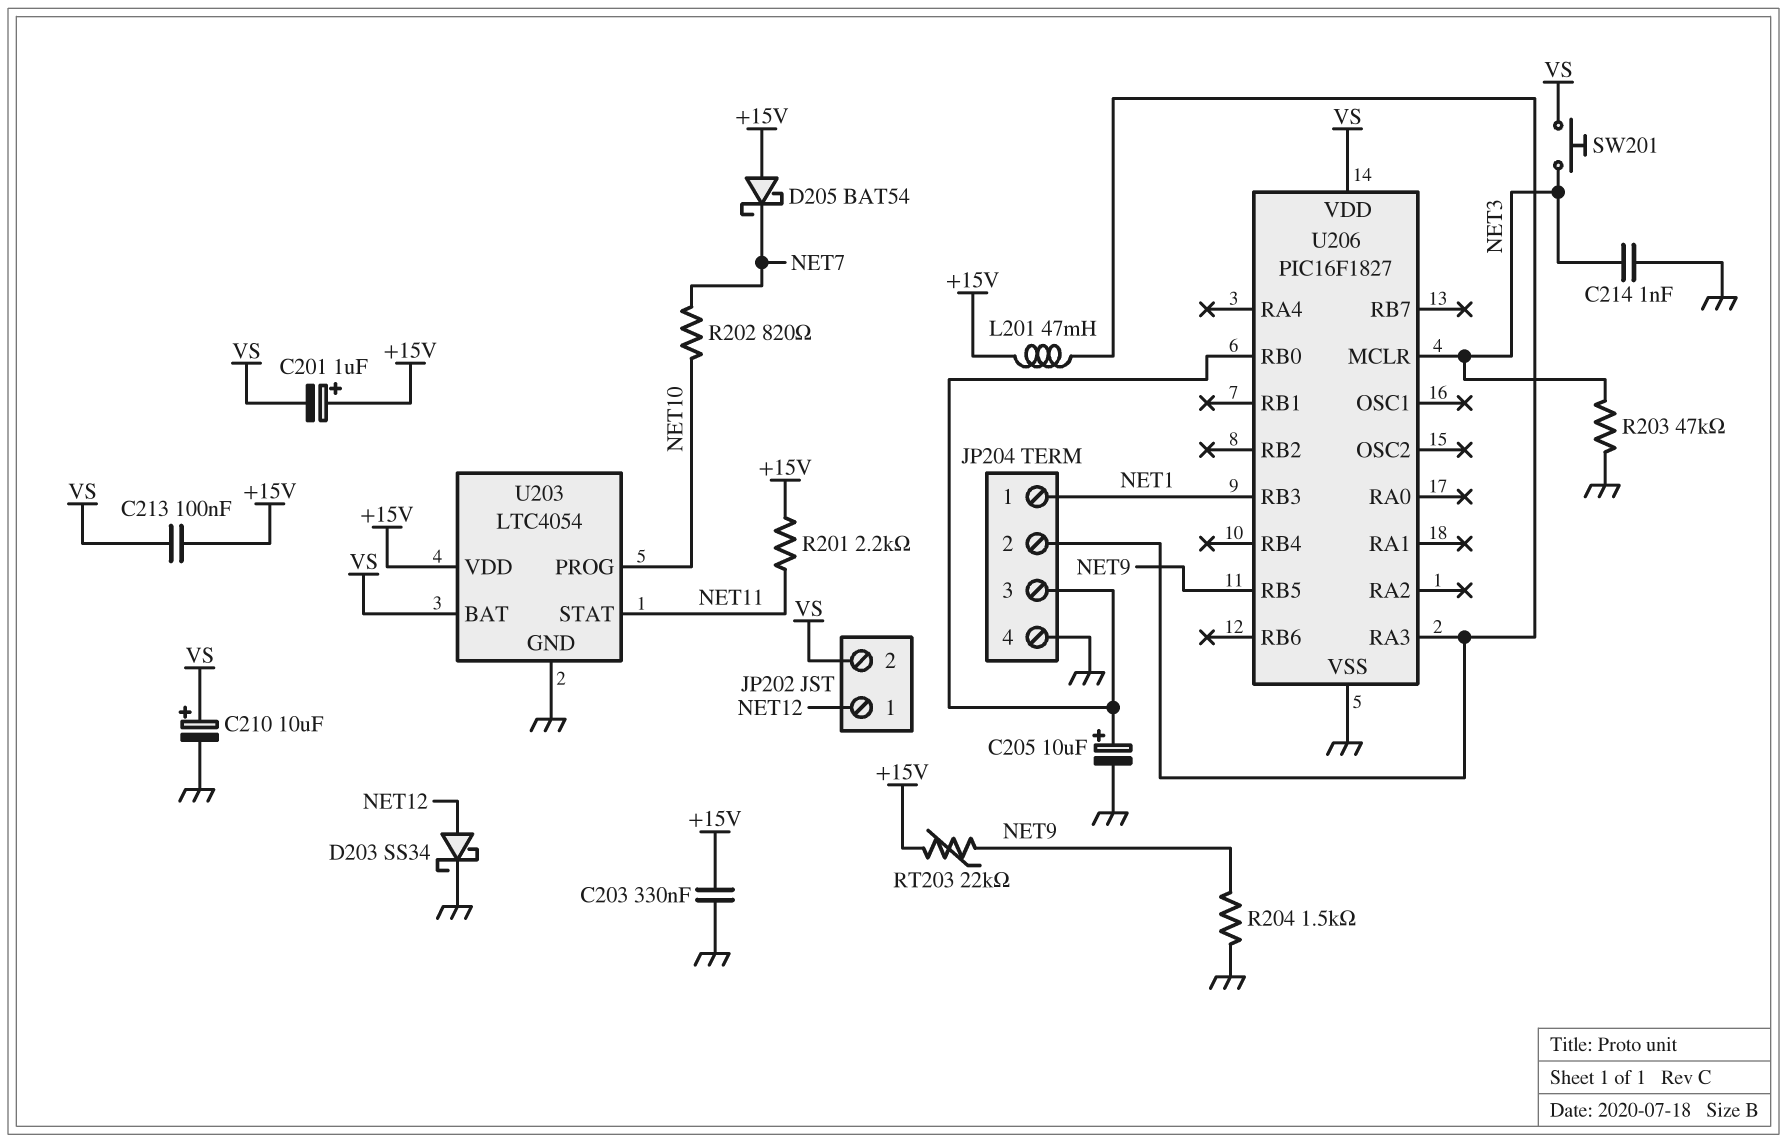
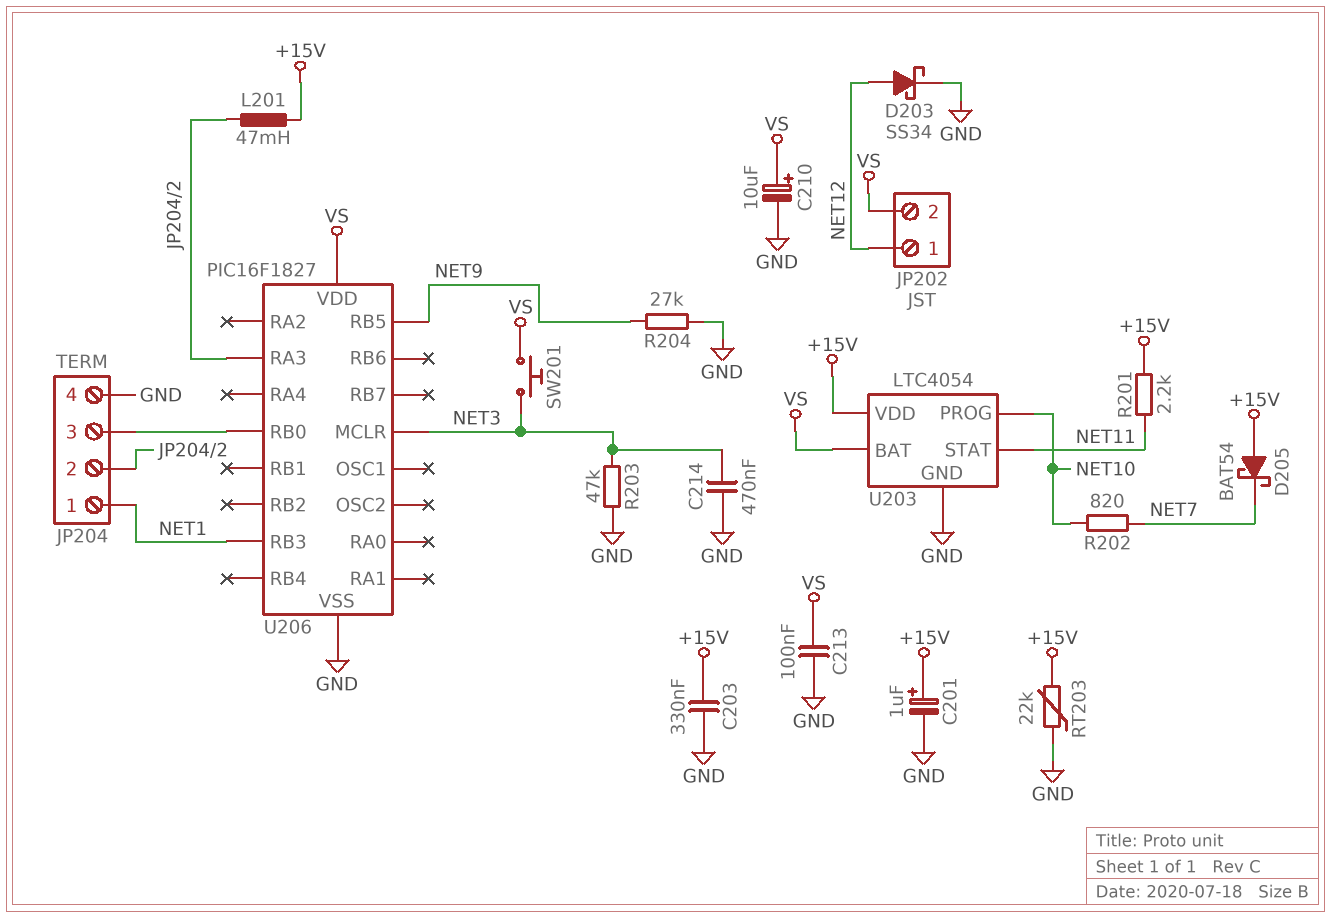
C201: 1uF (plus +15V, minus VS) -> 1uF (plus +15V, minus GND)
C205: 10uF (plus JP204/3, minus GND) -> none
C213: 100nF (+15V, VS) -> 100nF (GND, VS)
C214: 1nF (GND, NET3) -> 470nF (GND, NET3)
R204: 1.5k (GND, NET9) -> 27k (GND, NET9)
RT203: 22k (+15V, NET9) -> 22k (+15V, GND)

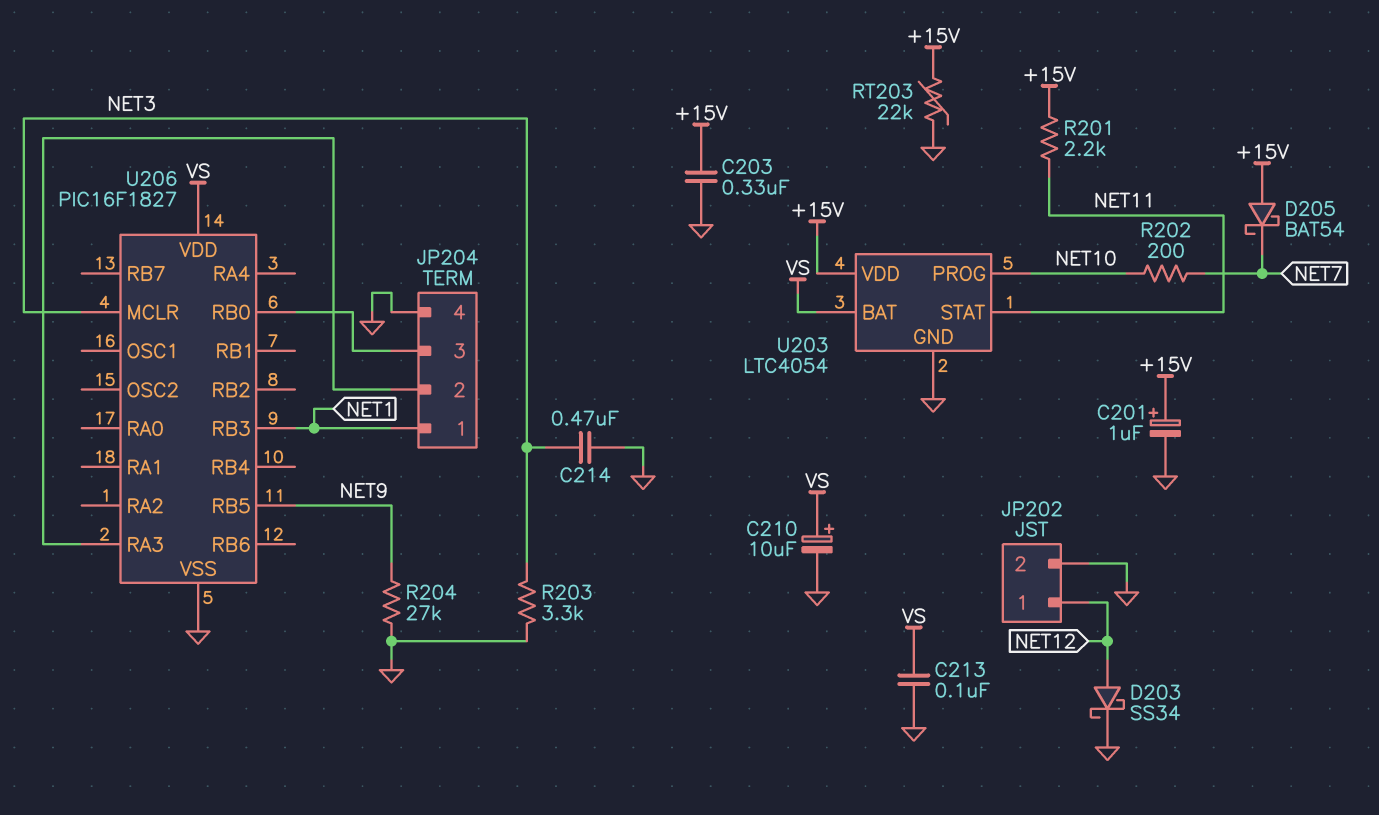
JP202 pin 2: VS -> GND
L201: 47mH (+15V, JP204/2) -> none
R202: 820 (NET7, NET10) -> 200 (NET7, NET10)
R203: 47k (GND, NET3) -> 3.3k (GND, NET3)
SW201: button (NET3, VS) -> none

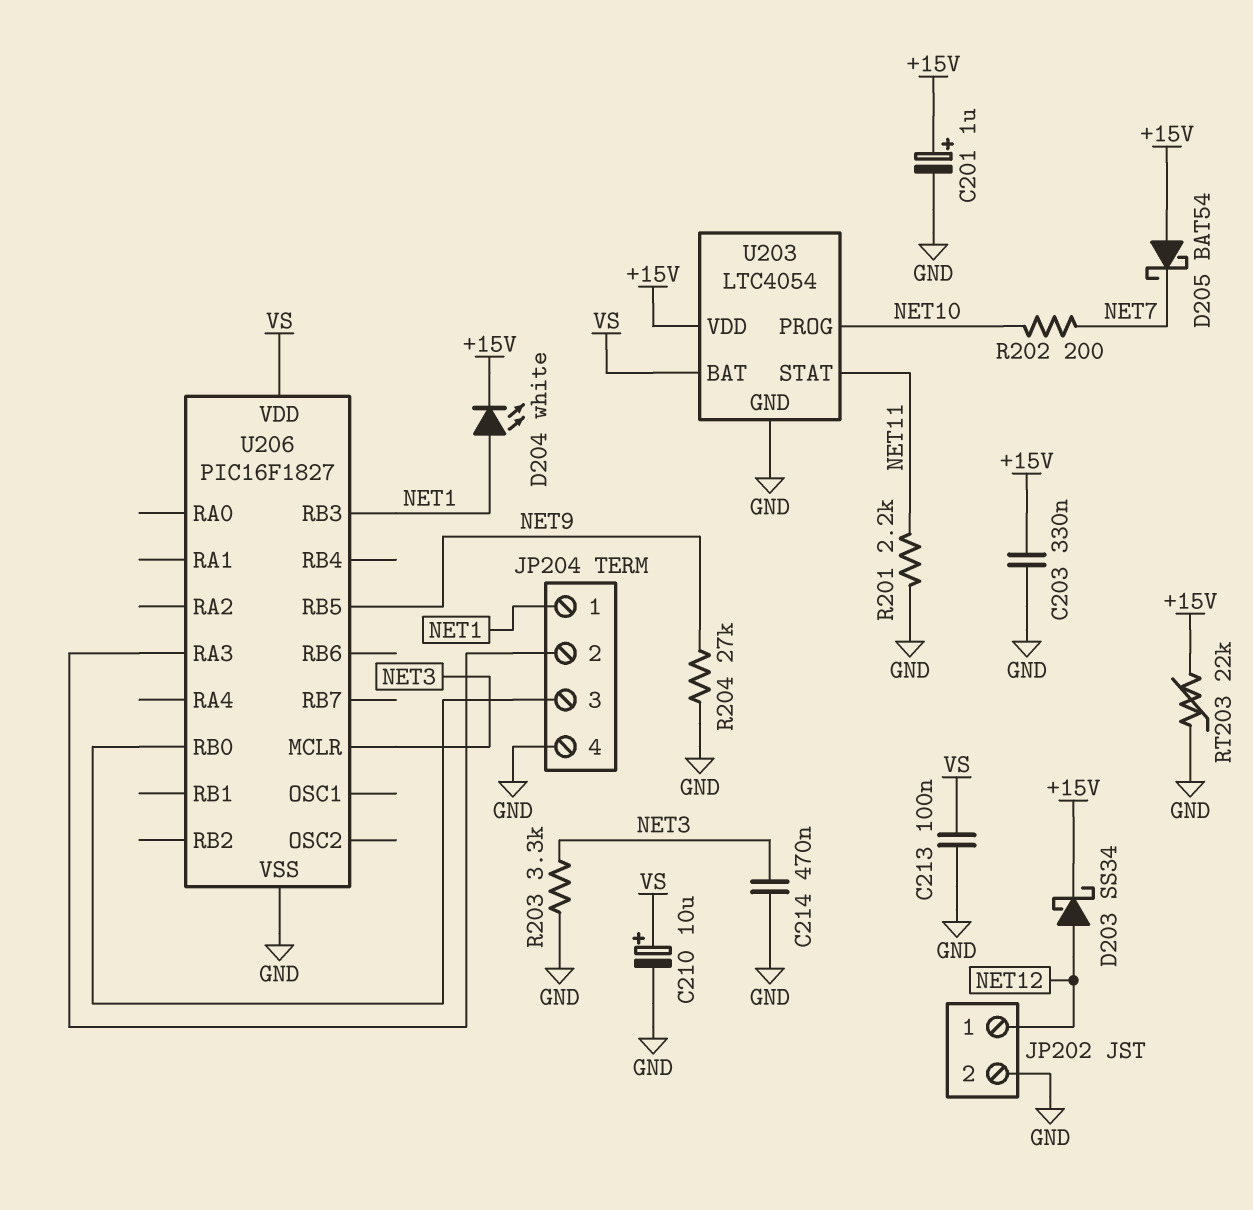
D203: schottky SS34 (A NET12, K GND) -> schottky SS34 (A NET12, K +15V)
D204: none -> LED white (A NET1, K +15V)
R201: 2.2k (+15V, NET11) -> 2.2k (GND, NET11)

